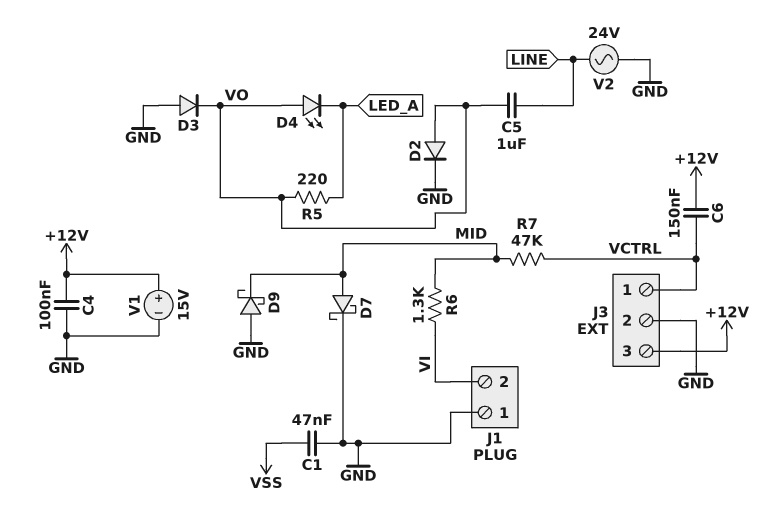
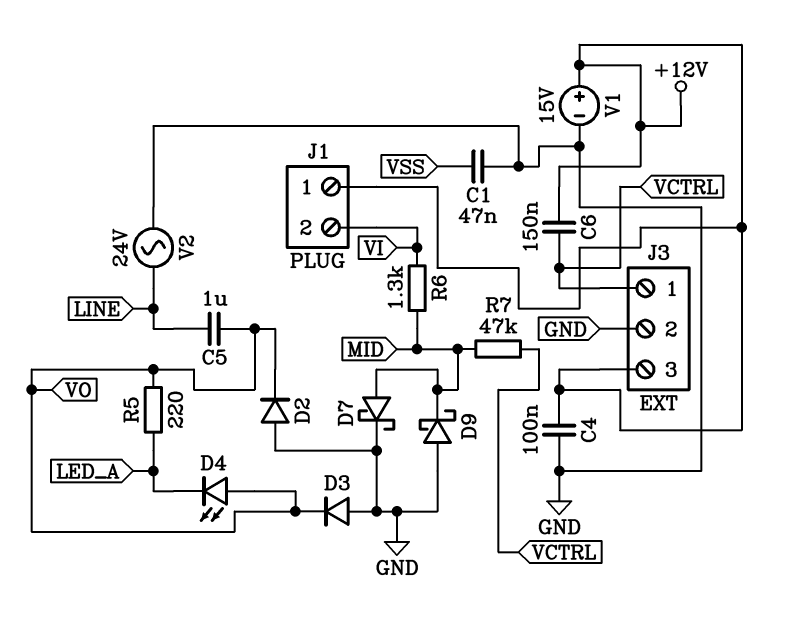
D2: diode (A VO, K GND) -> diode (A GND, K VO)
J1 pin 1: GND -> +12V

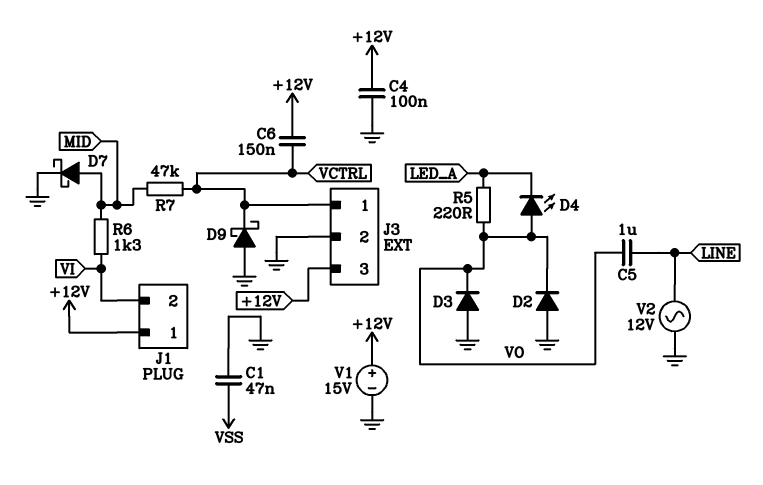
D9: schottky (A GND, K MID) -> schottky (A GND, K VCTRL)
V2: AC 24V (GND, LINE) -> AC 12V (GND, LINE)

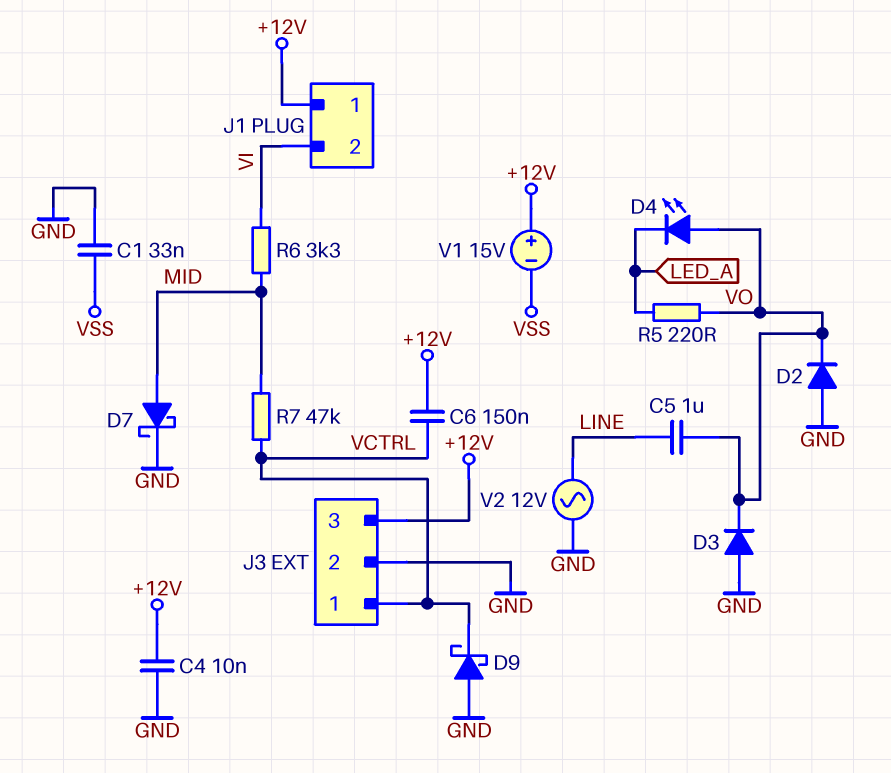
C1: 47nF (GND, VSS) -> 33nF (GND, VSS)
C4: 100nF (+12V, GND) -> 10nF (+12V, GND)
R6: 1.3k (MID, VI) -> 3.3k (MID, VI)
V1: 15V (plus +12V, minus GND) -> 15V (plus +12V, minus VSS)

